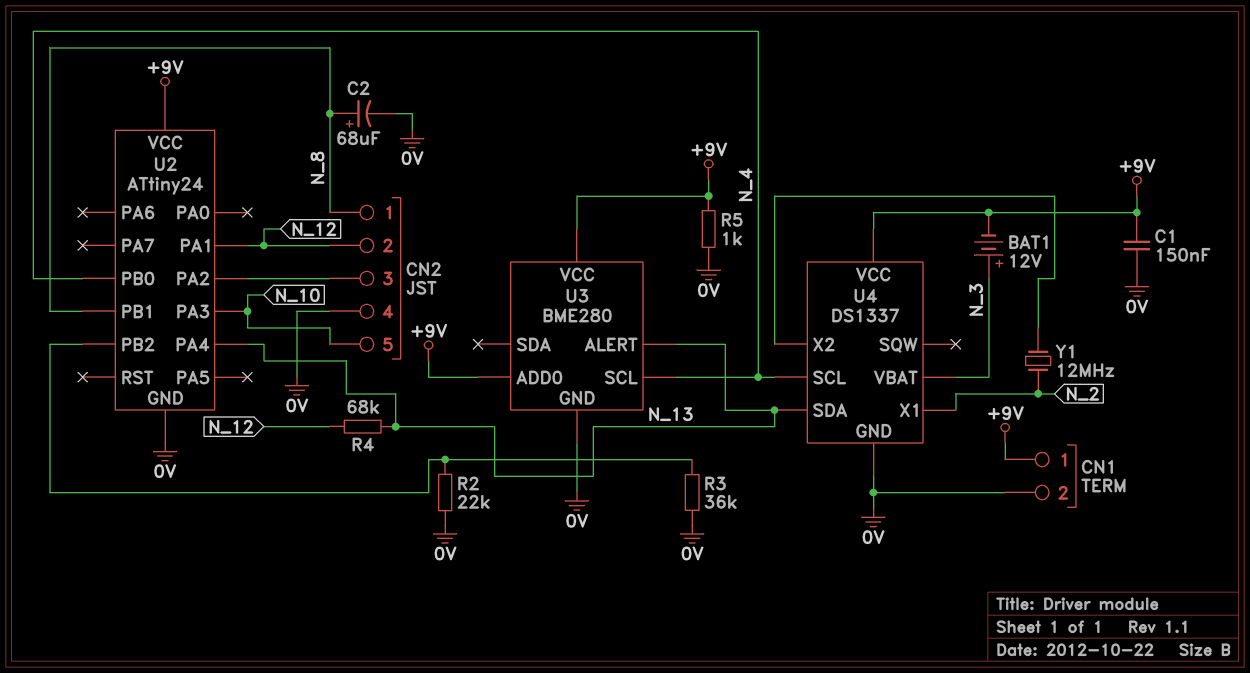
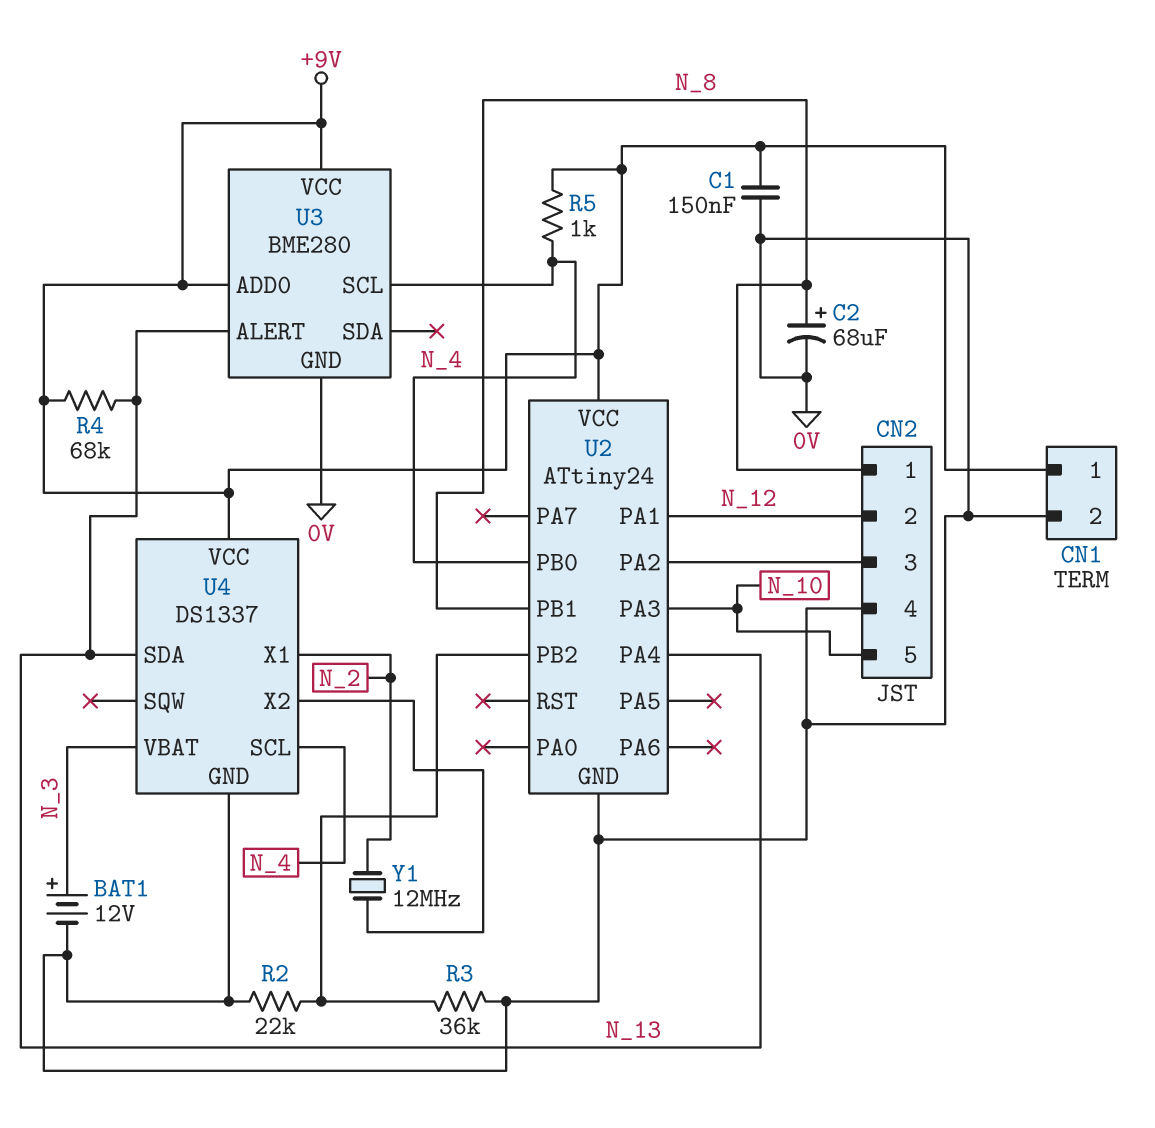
BAT1: 12V (plus N_3, minus +9V) -> 12V (plus N_3, minus 0V)
R4: 68k (N_12, N_13) -> 68k (+9V, N_13)
R5: 1k (+9V, 0V) -> 1k (+9V, N_4)

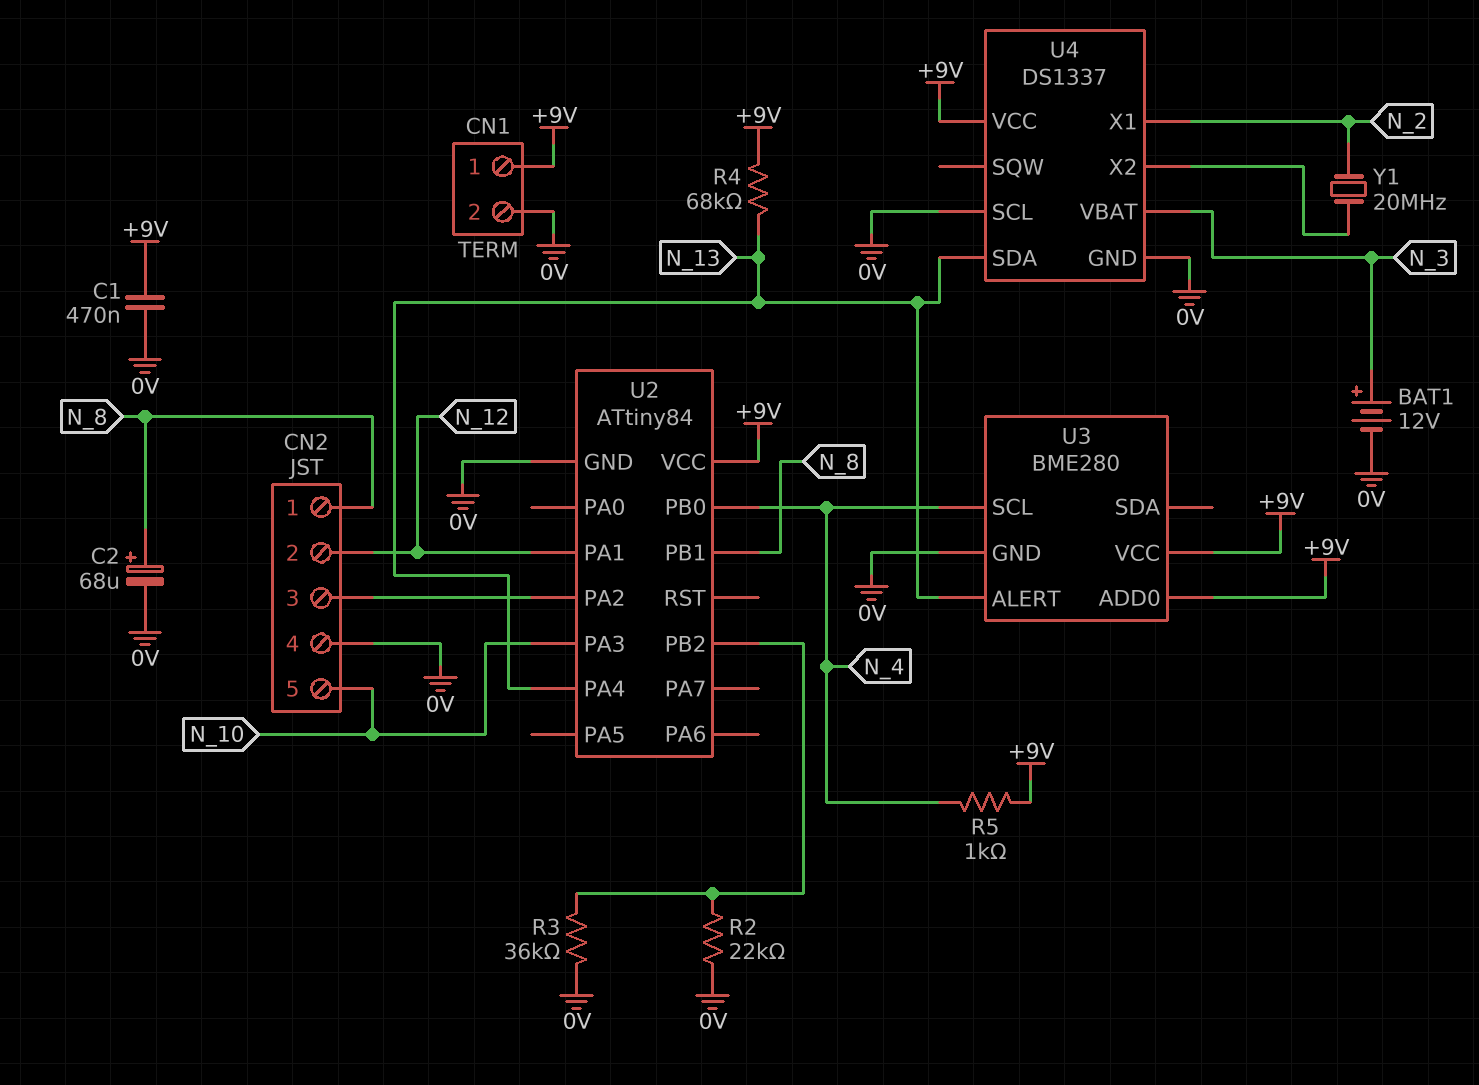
C1: 150nF (+9V, 0V) -> 470nF (+9V, 0V)
U2: ATtiny24 -> ATtiny84
U4 pin SCL: N_4 -> 0V
Y1: 12MHz (N_2, U4/X2) -> 20MHz (N_2, U4/X2)

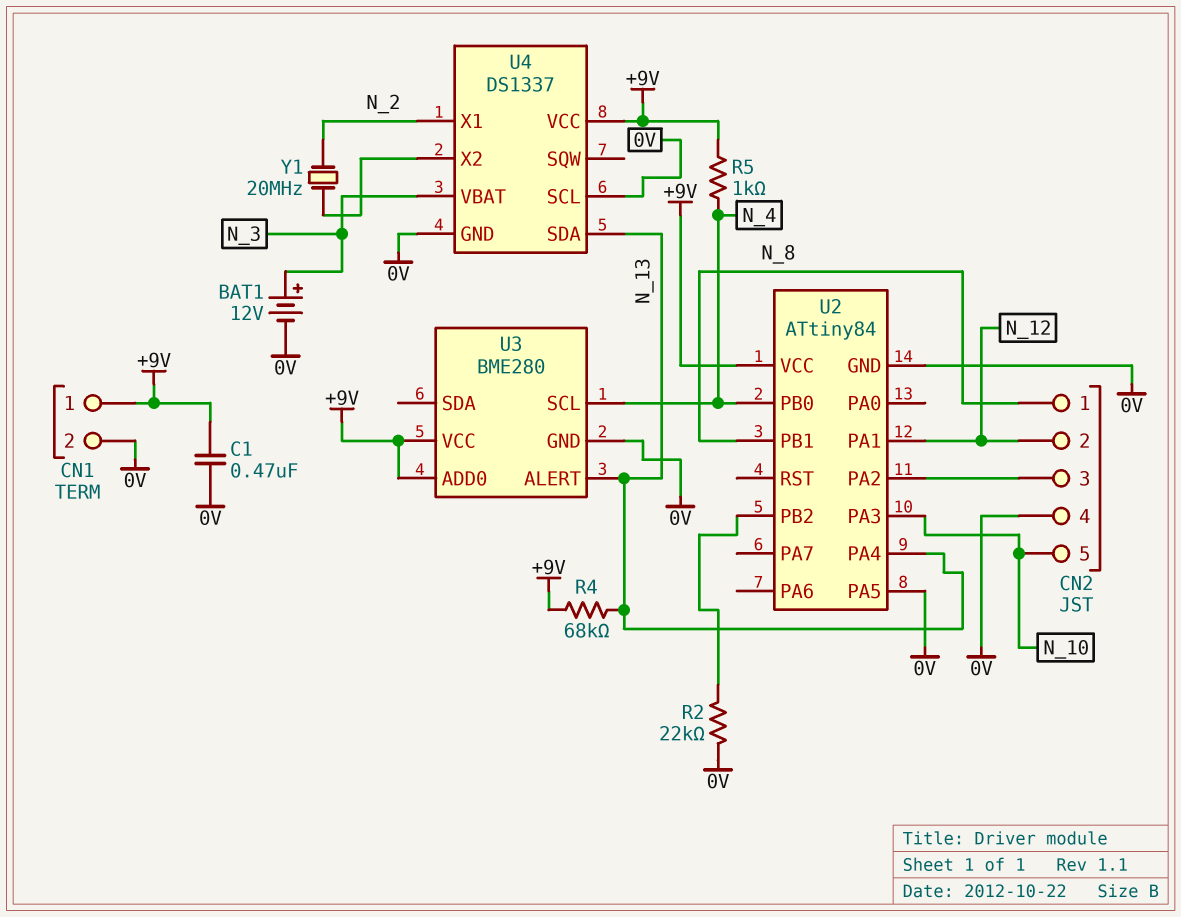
C2: 68uF (plus N_8, minus 0V) -> none
R3: 36k (0V, U2/PB2) -> none
U2 pin PA5: none -> 0V

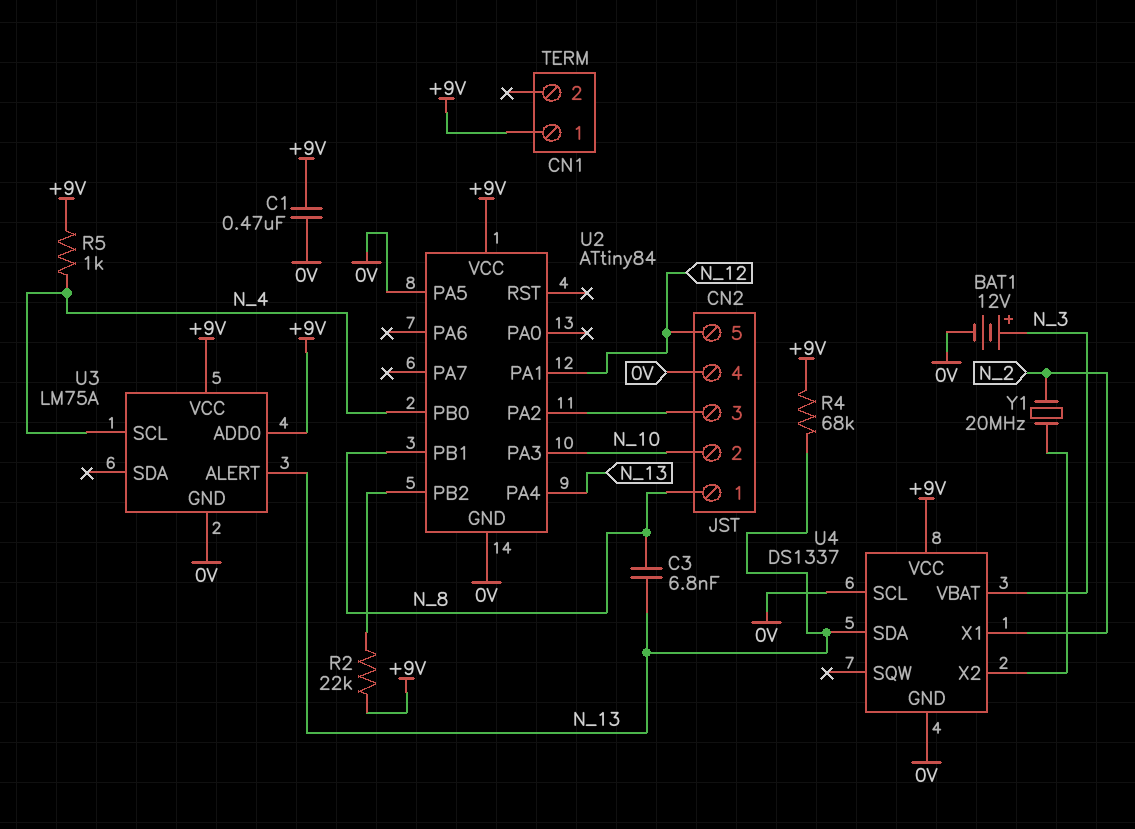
C3: none -> 6.8nF (N_8, N_13)
CN1 pin 2: 0V -> none
CN2 pin 2: N_12 -> N_10
CN2 pin 5: N_10 -> N_12
R2: 22k (0V, U2/PB2) -> 22k (+9V, U2/PB2)
U3: BME280 -> LM75A

